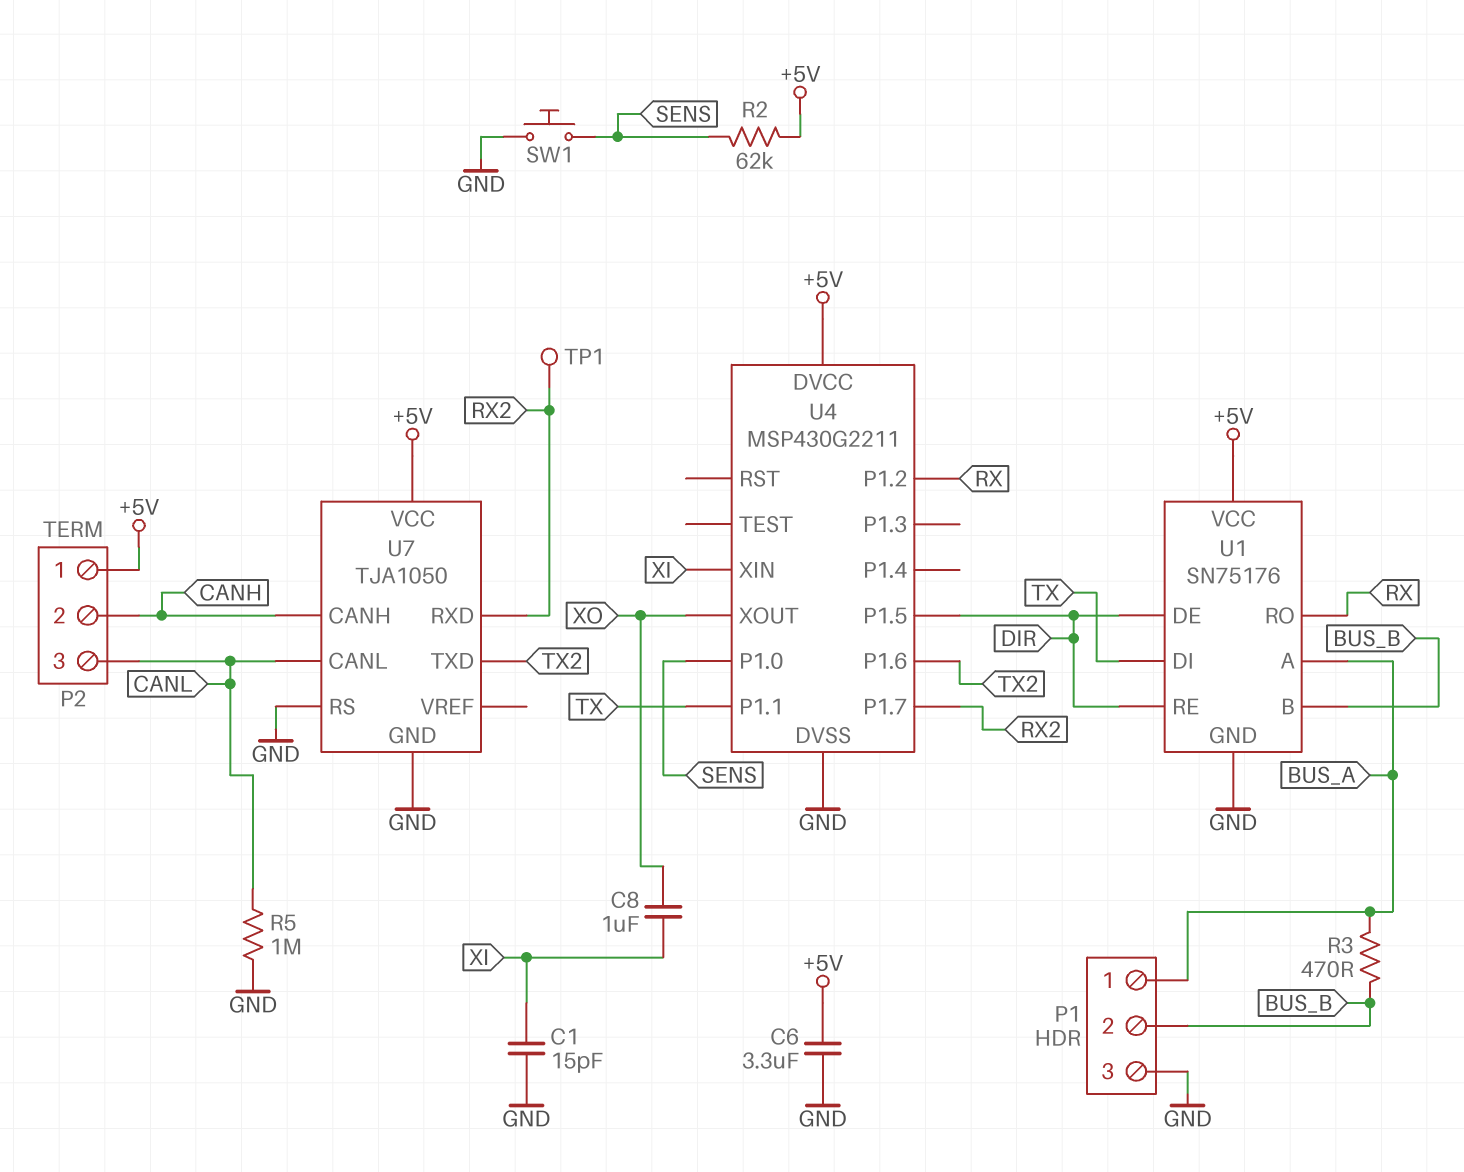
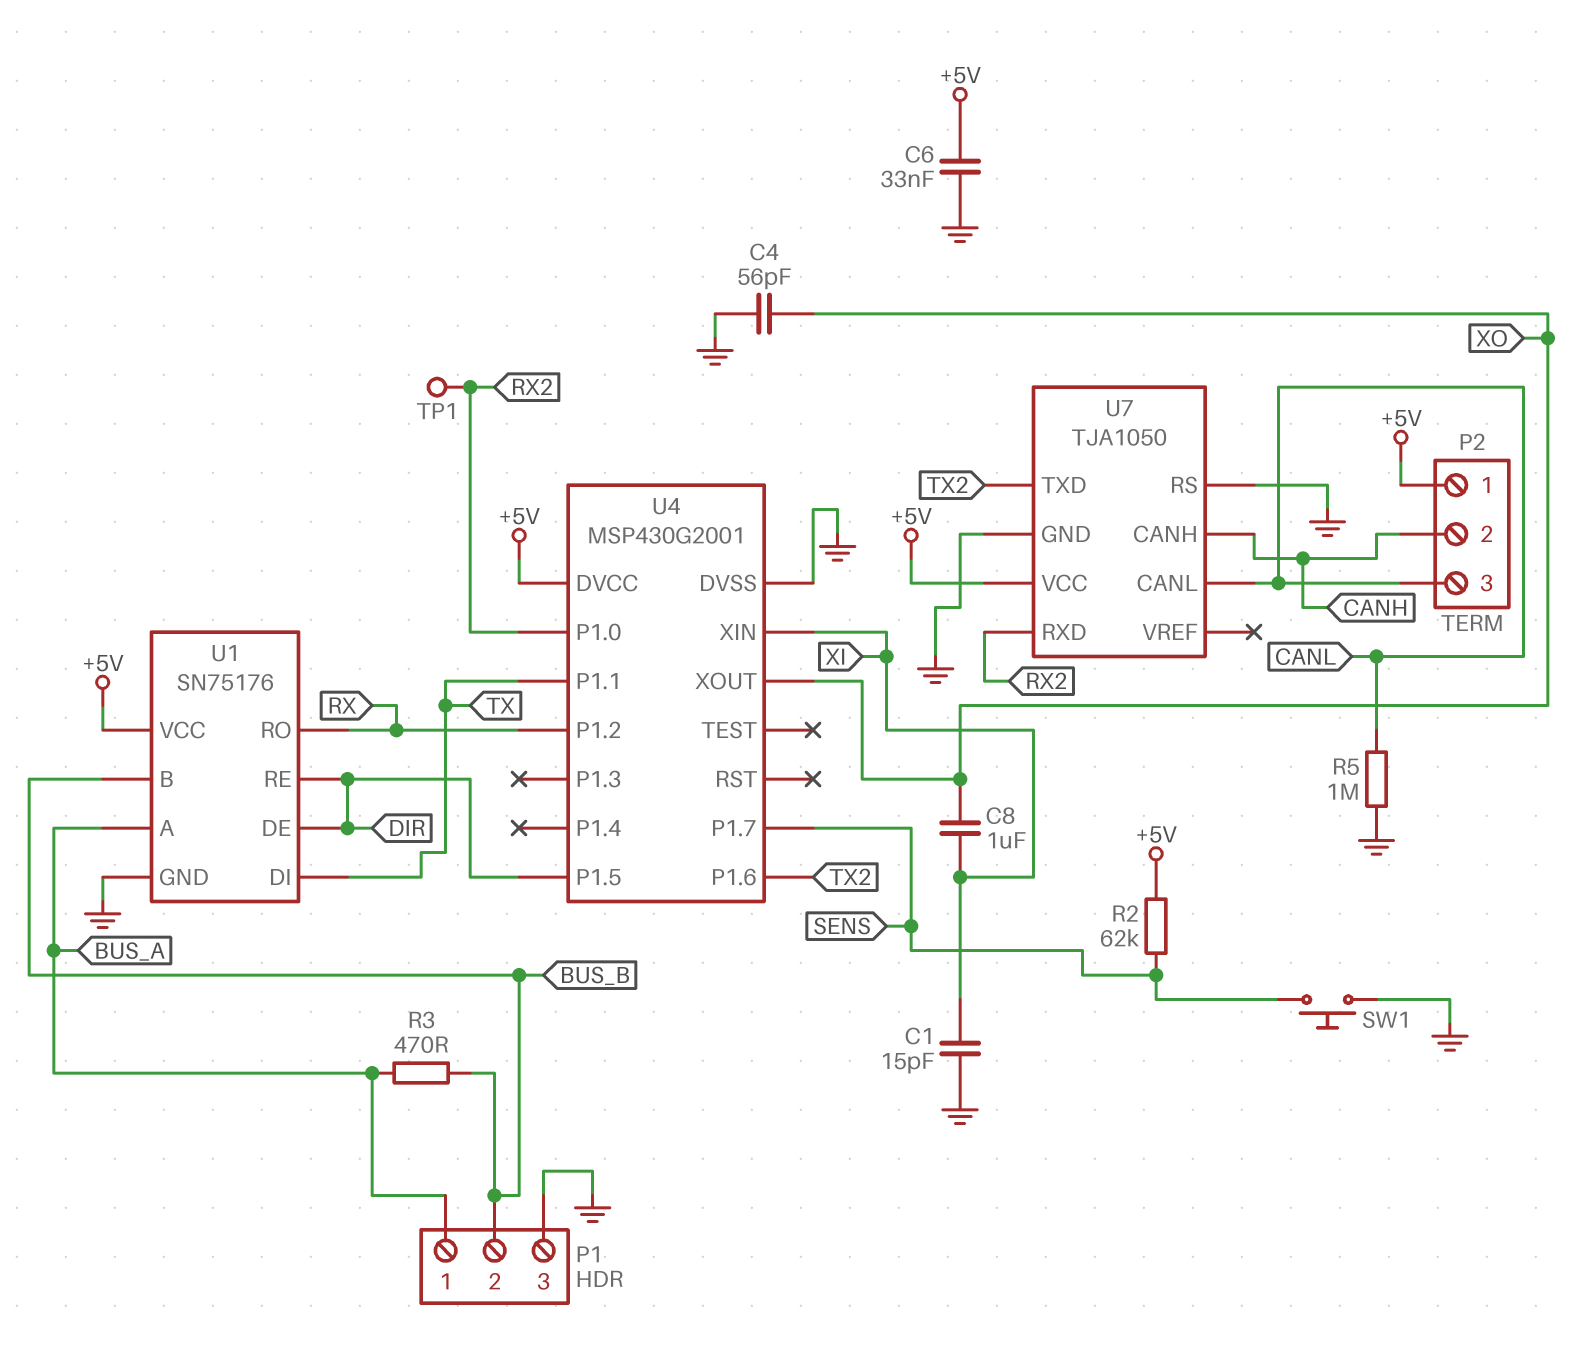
C4: none -> 56pF (GND, XO)
C6: 3.3uF (+5V, GND) -> 33nF (+5V, GND)
U4: MSP430G2211 -> MSP430G2001
U4 pin P1.0: SENS -> RX2
U4 pin P1.7: RX2 -> SENS

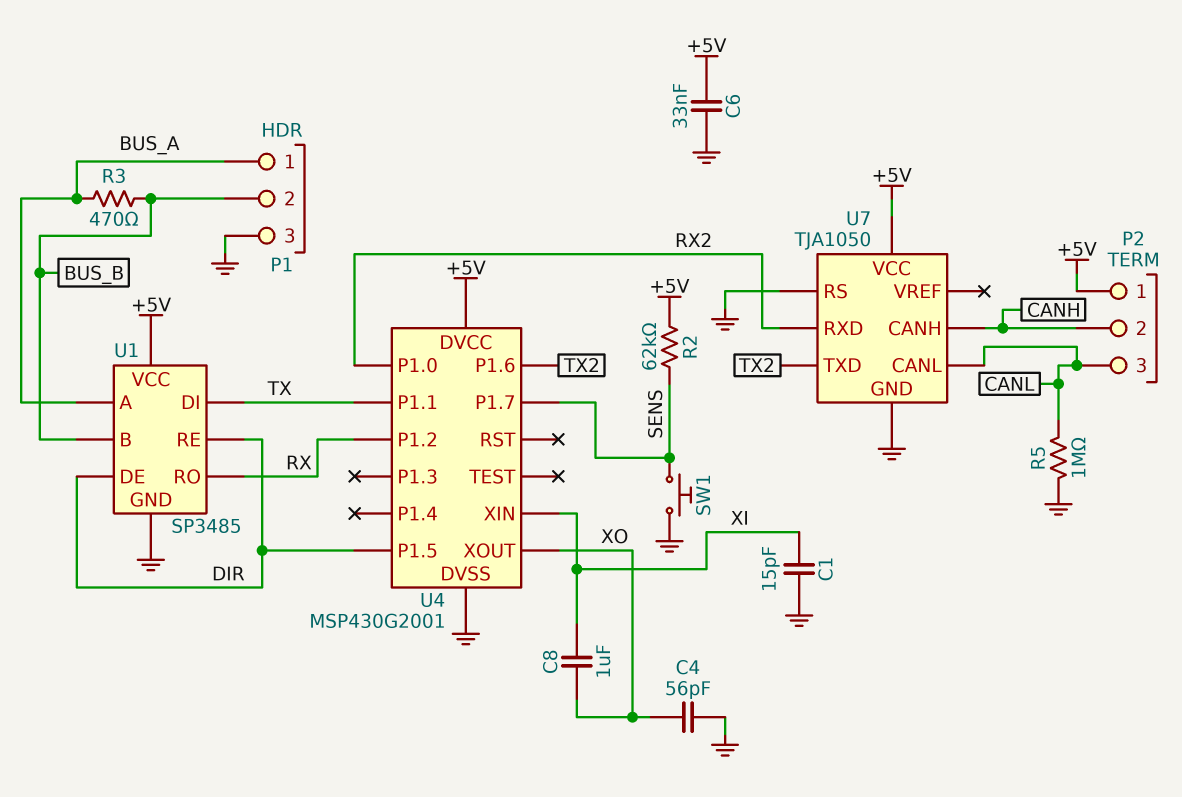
TP1: test point (RX2) -> none
U1: SN75176 -> SP3485

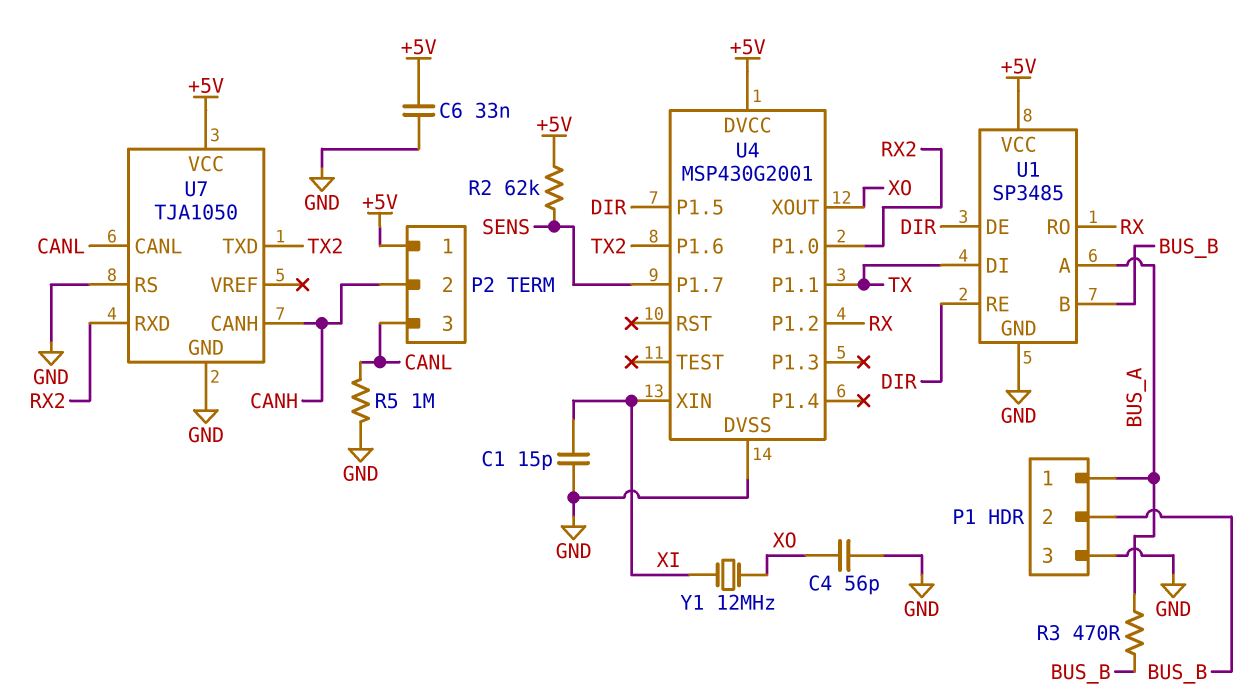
C8: 1uF (XI, XO) -> none
SW1: button (GND, SENS) -> none
Y1: none -> 12MHz (XI, XO)

